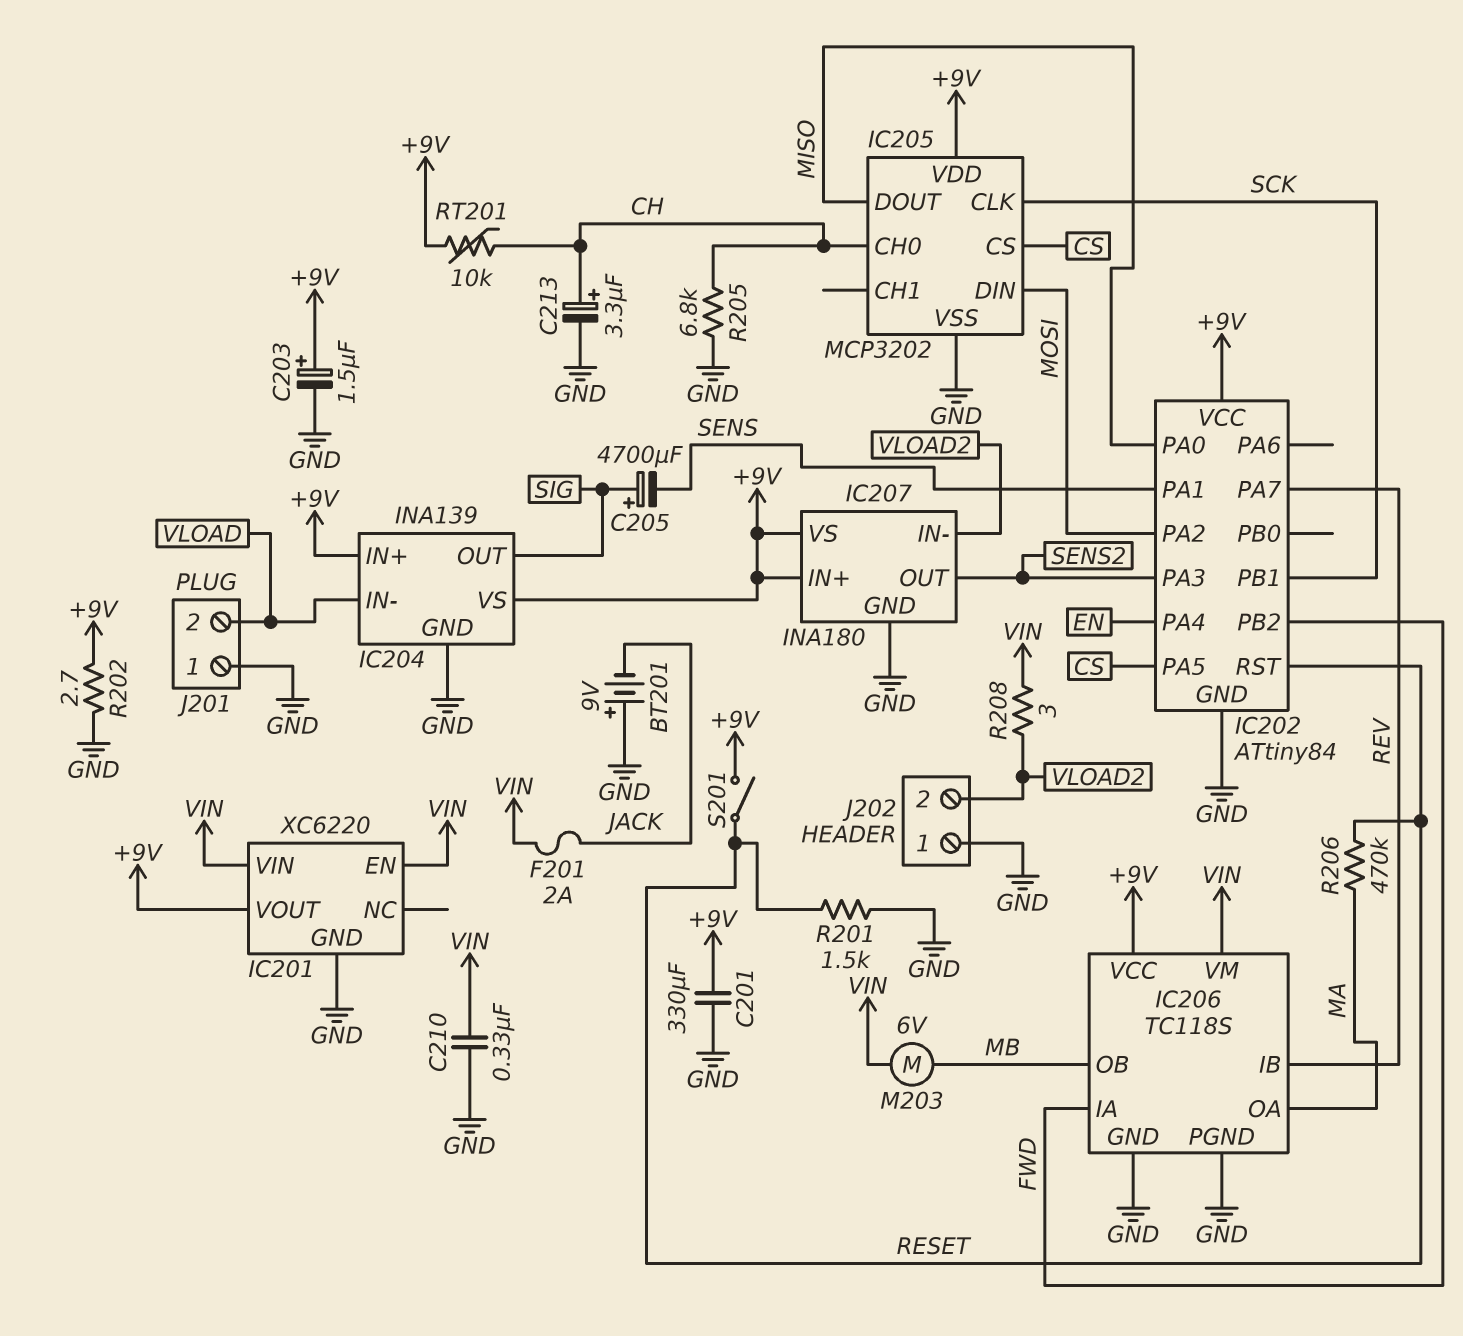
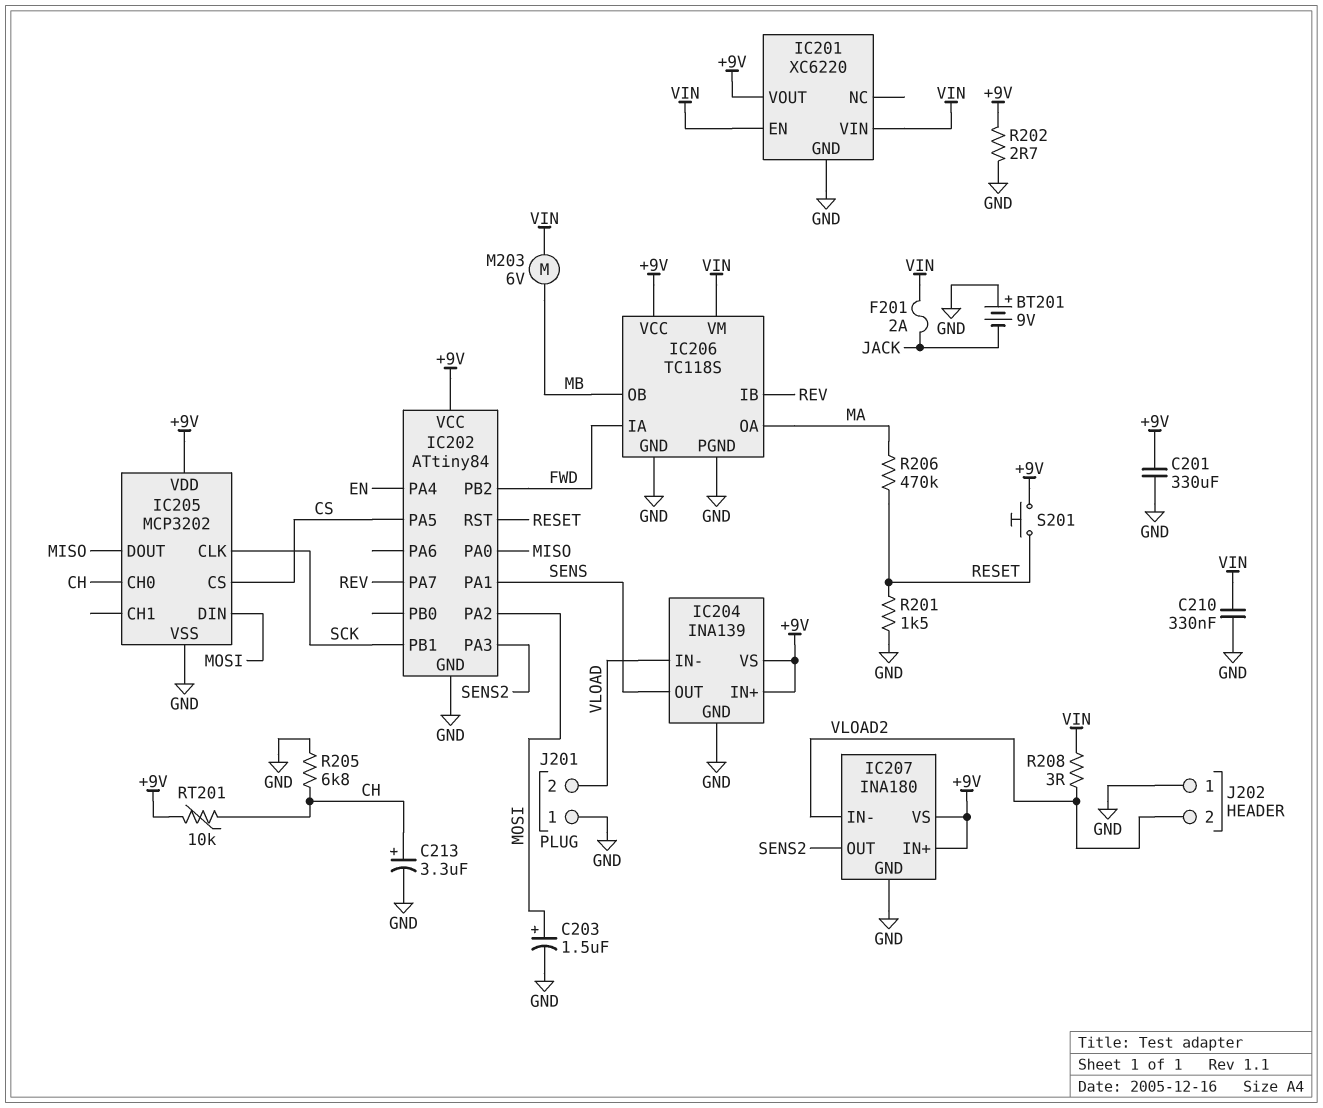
C203: 1.5uF (plus +9V, minus GND) -> 1.5uF (plus MOSI, minus GND)
C205: 4700uF (plus SIG, minus SENS) -> none
IC204 pin OUT: SIG -> SENS
S201: switch (+9V, RESET) -> button (+9V, RESET)

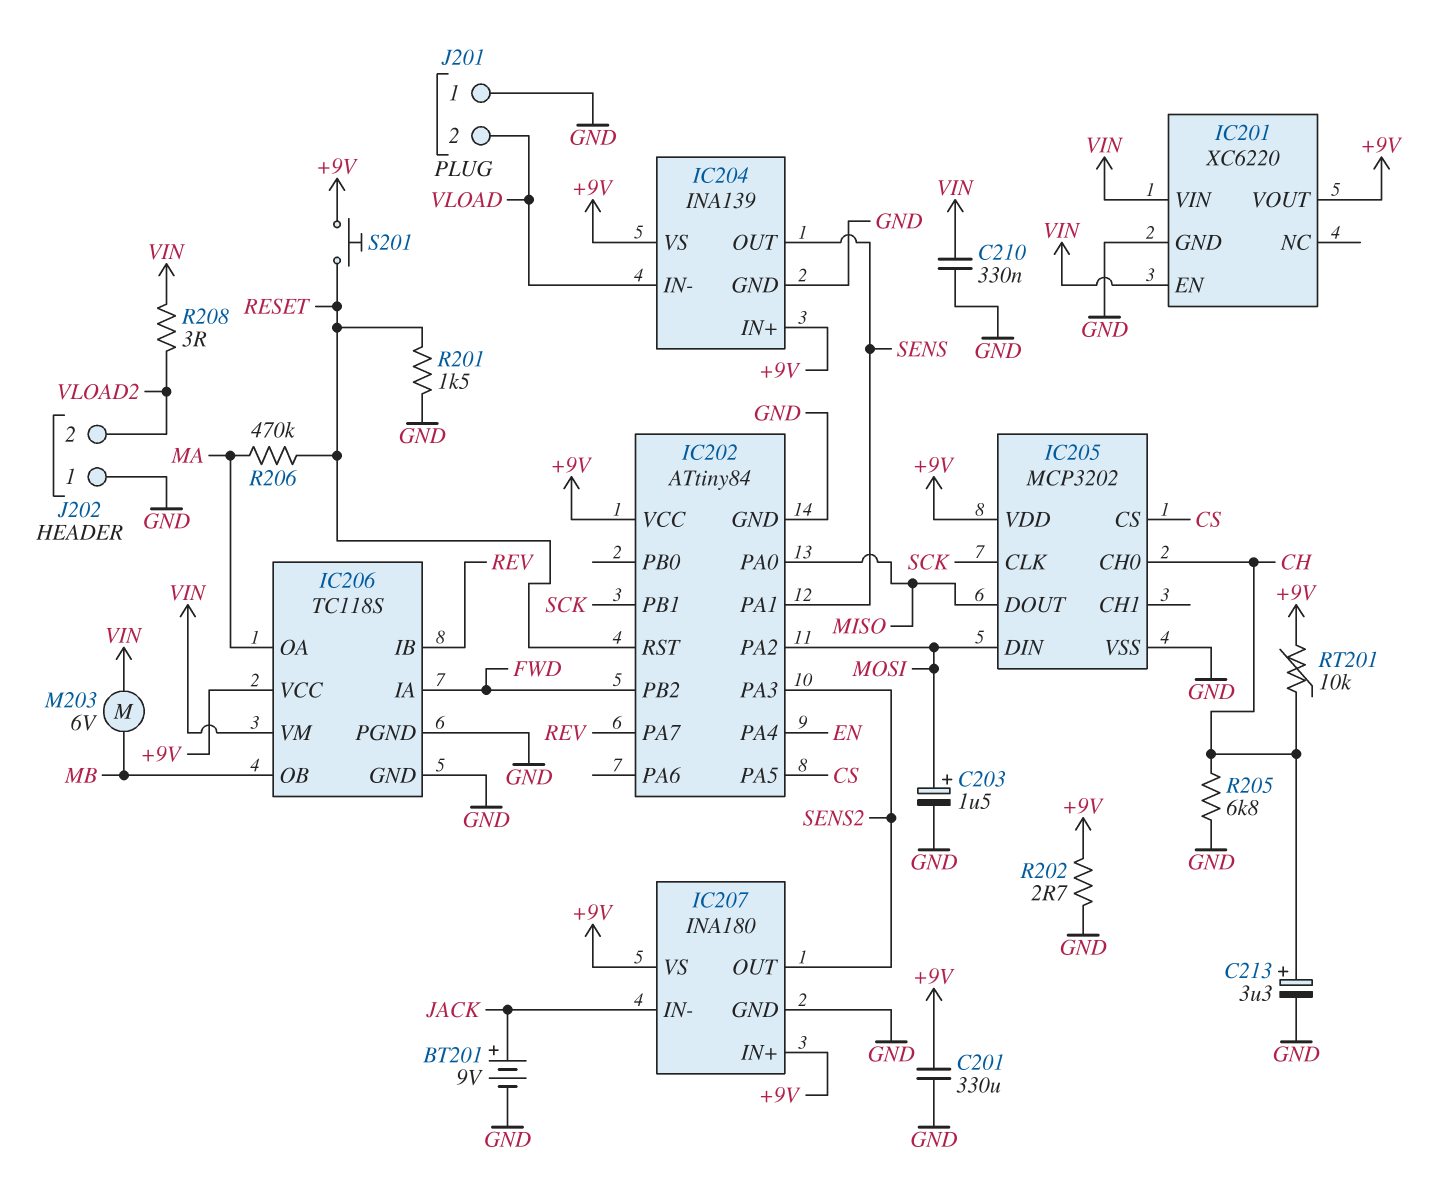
BT201: 9V (plus GND, minus JACK) -> 9V (plus JACK, minus GND)
F201: 2A (JACK, VIN) -> none
IC207 pin IN-: VLOAD2 -> JACK

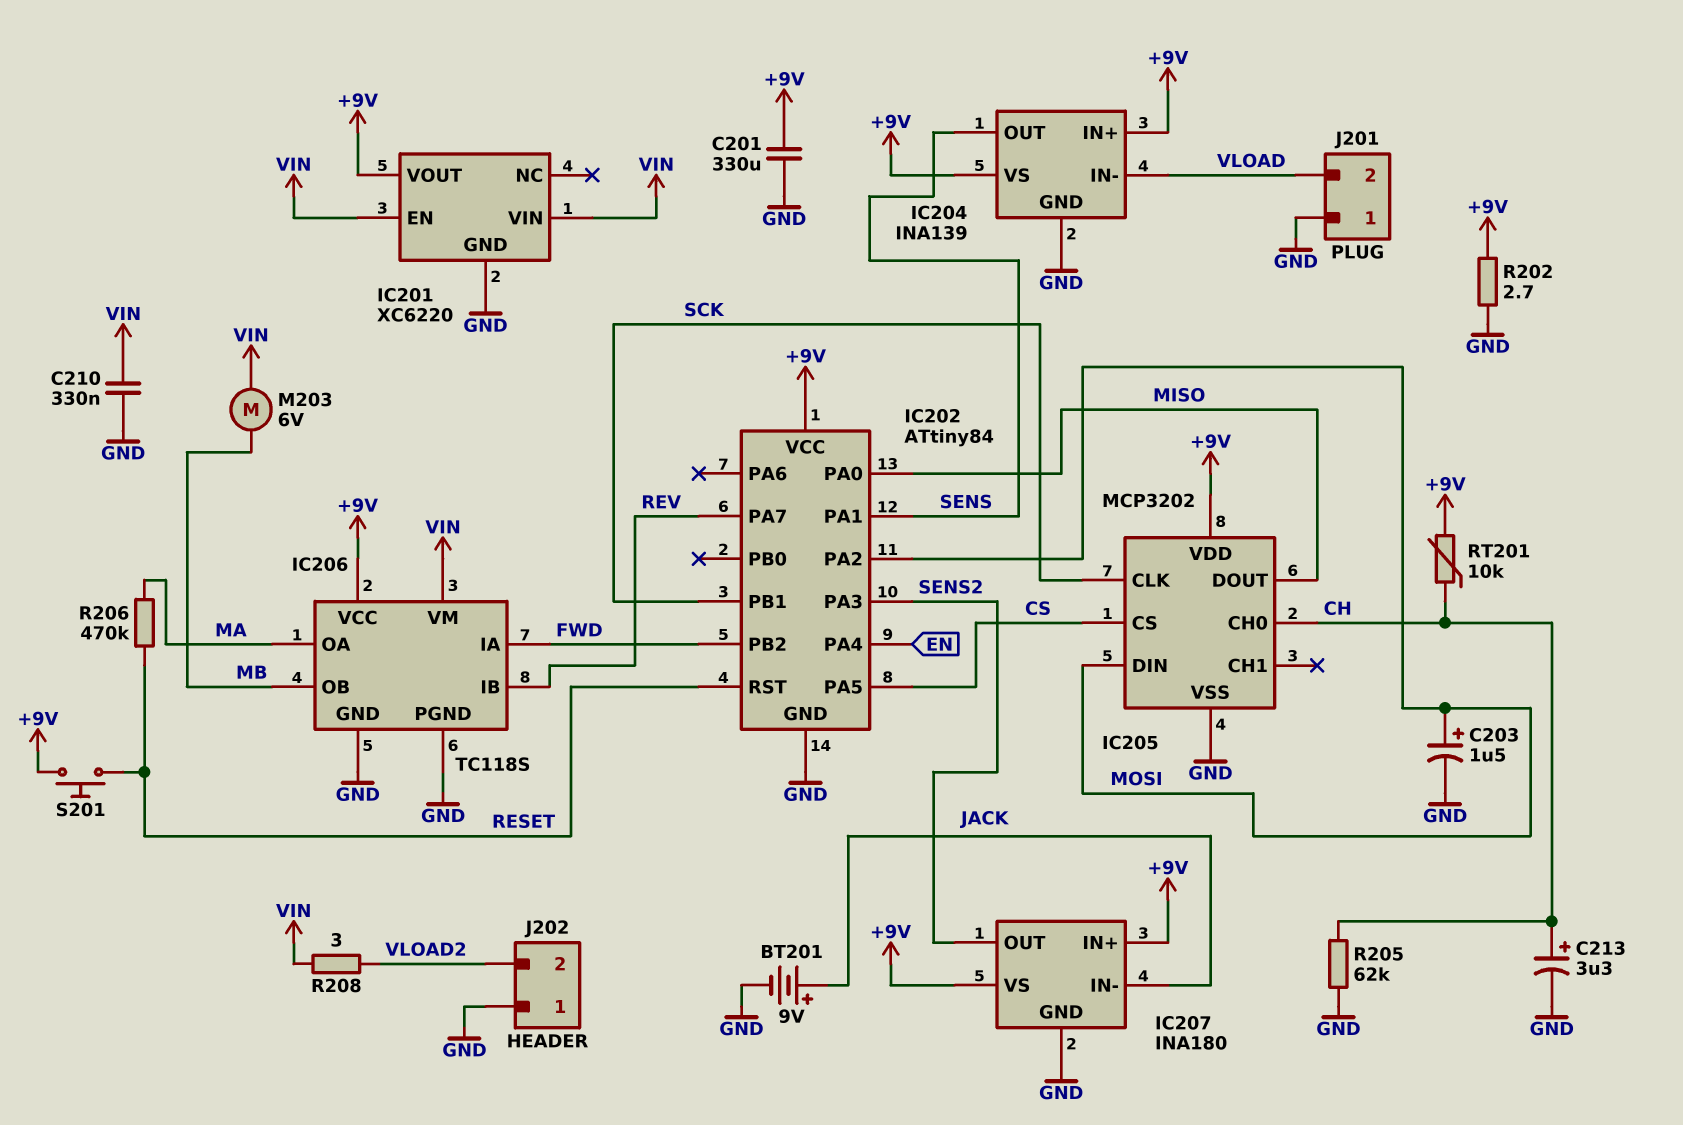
R201: 1.5k (GND, RESET) -> none
R205: 6.8k (CH, GND) -> 62k (CH, GND)

